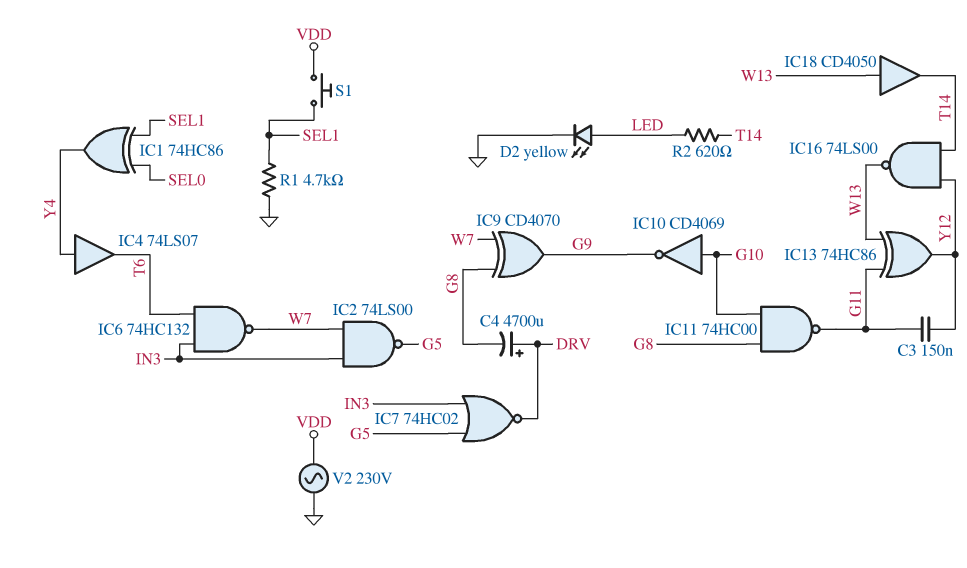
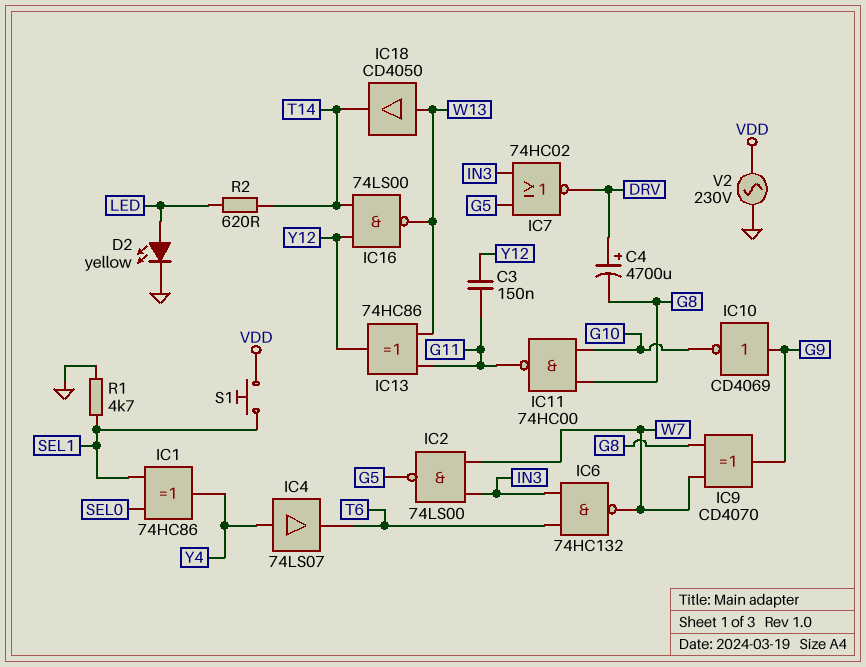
IC10: NOT CD4069 (in G10, out G9) -> NOT CD4069 (in G9, out G10)

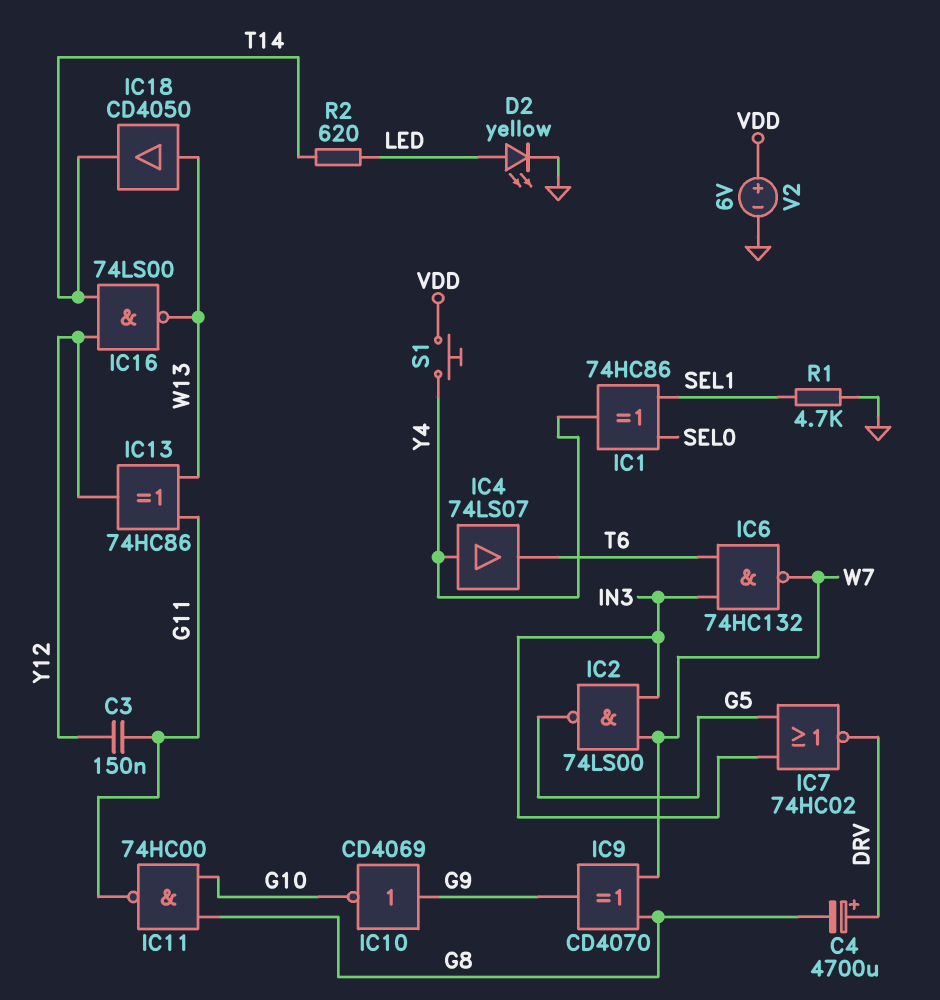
S1: button (SEL1, VDD) -> button (VDD, Y4)
V2: AC 230V (GND, VDD) -> 6V (plus VDD, minus GND)

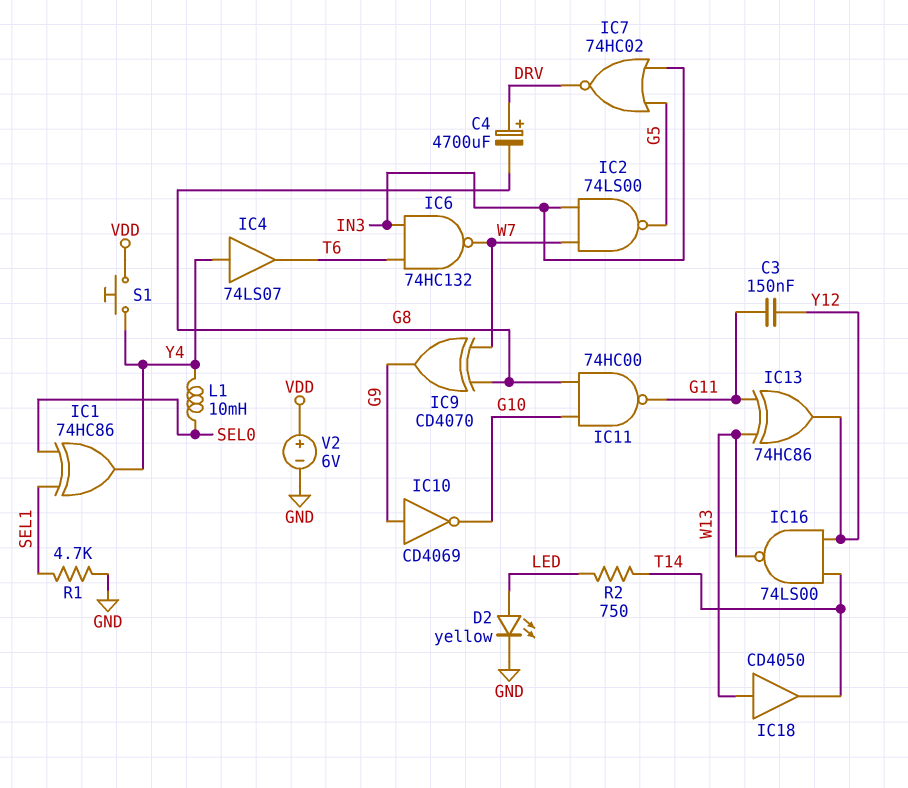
L1: none -> 10mH (SEL0, Y4)
R2: 620 (LED, T14) -> 750 (LED, T14)

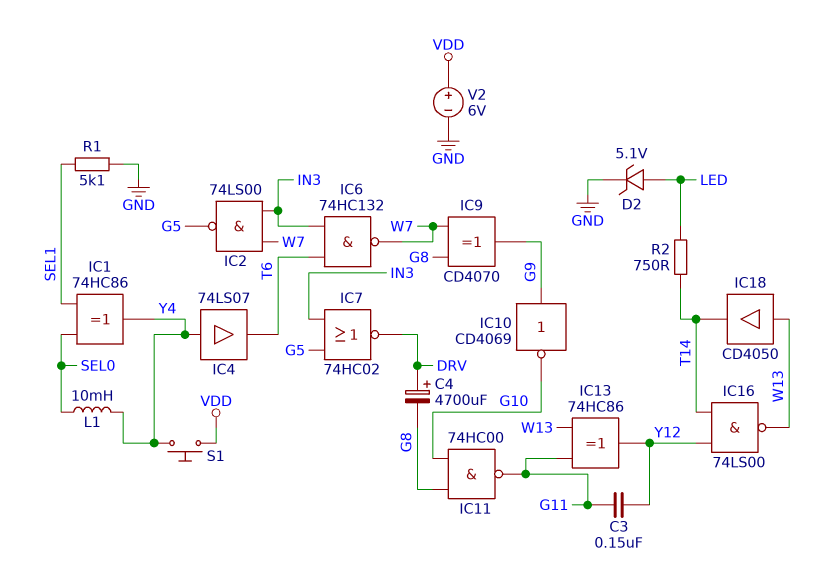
D2: LED yellow (A LED, K GND) -> zener 5.1V (A LED, K GND)
R1: 4.7k (GND, SEL1) -> 5.1k (GND, SEL1)

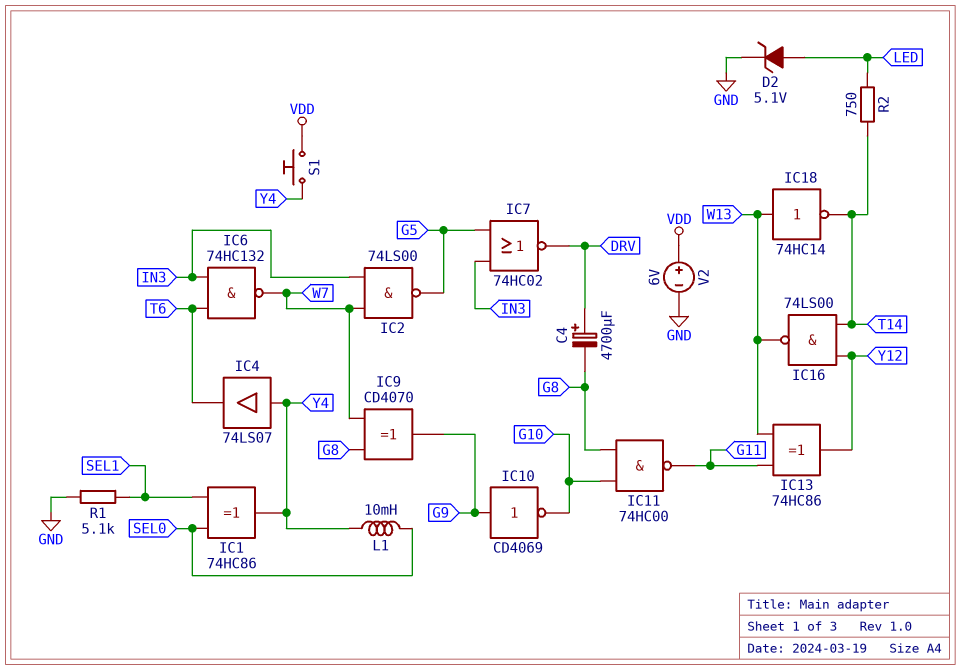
C3: 150nF (G11, Y12) -> none
IC18: buffer CD4050 (in W13, out T14) -> NOT 74HC14 (in W13, out T14)

